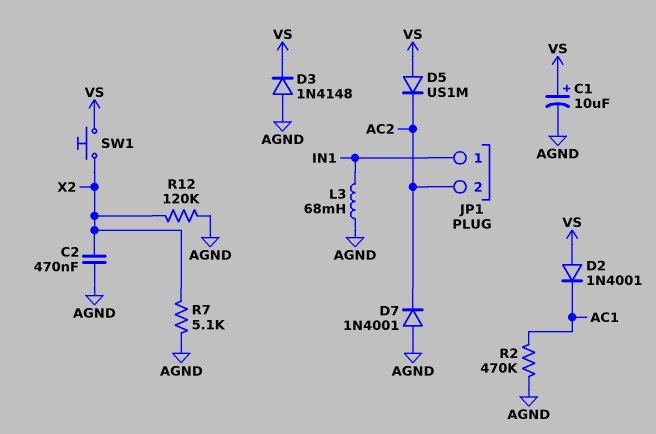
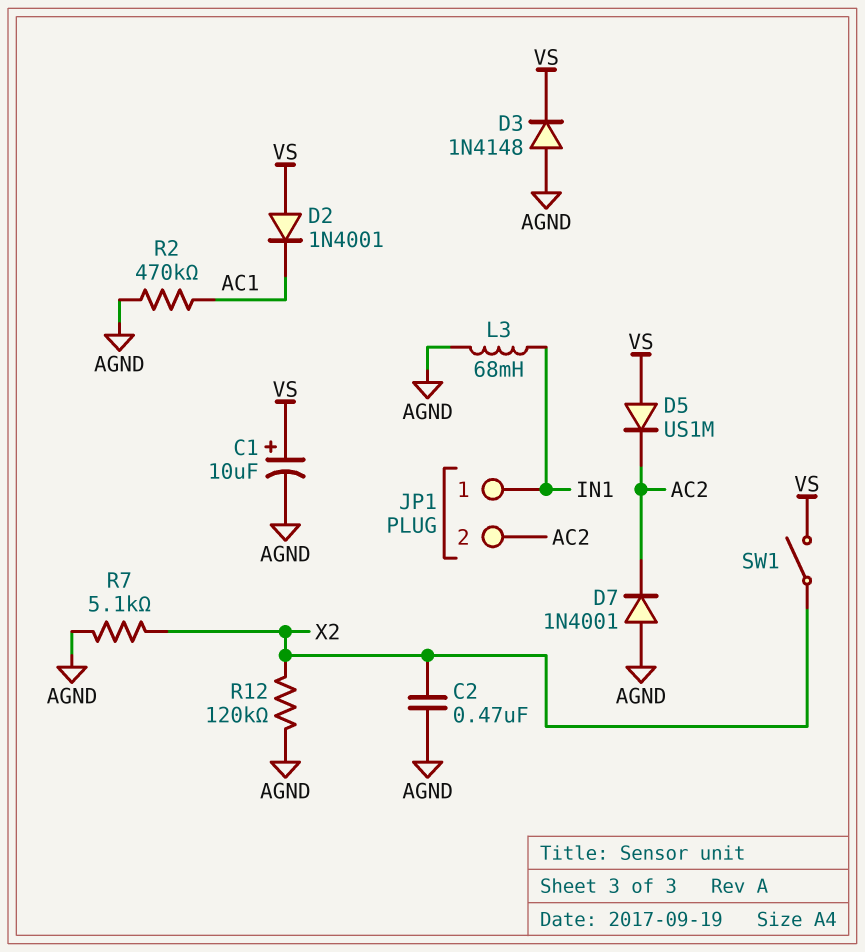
SW1: button (VS, X2) -> switch (VS, X2)

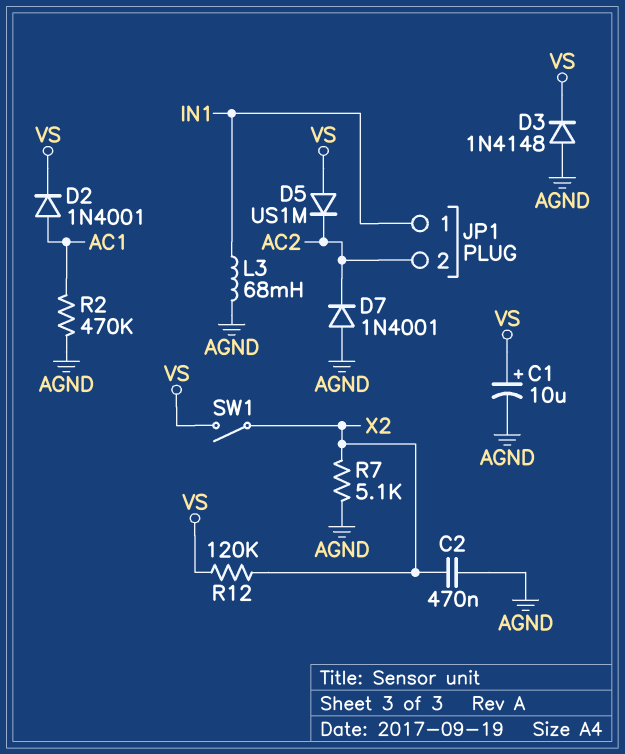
D2: diode 1N4001 (A VS, K AC1) -> diode 1N4001 (A AC1, K VS)
R12: 120k (AGND, X2) -> 120k (VS, X2)

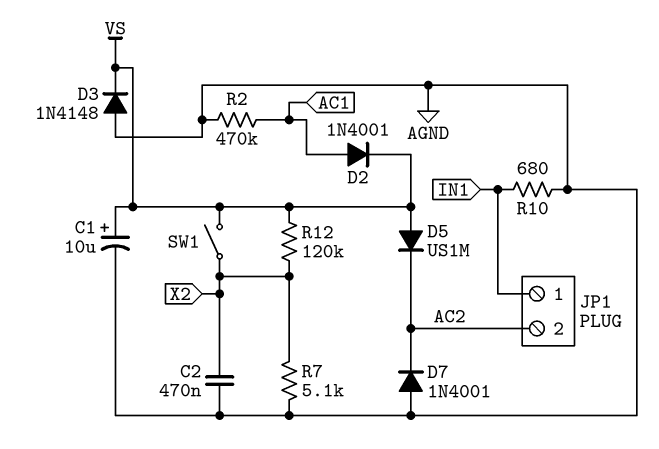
L3: 68mH (AGND, IN1) -> none
R10: none -> 680 (AGND, IN1)

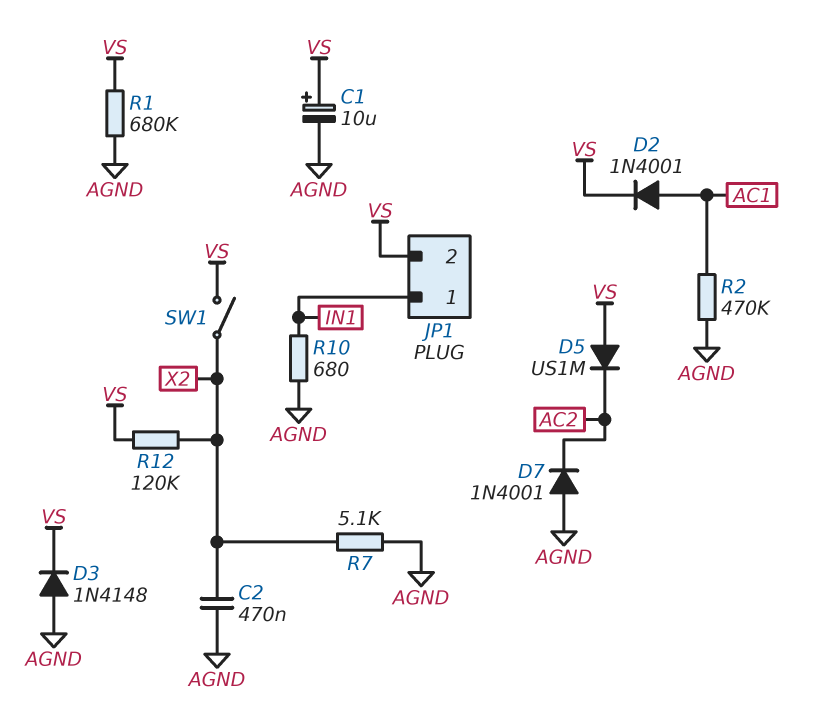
JP1 pin 2: AC2 -> VS
R1: none -> 680k (AGND, VS)

